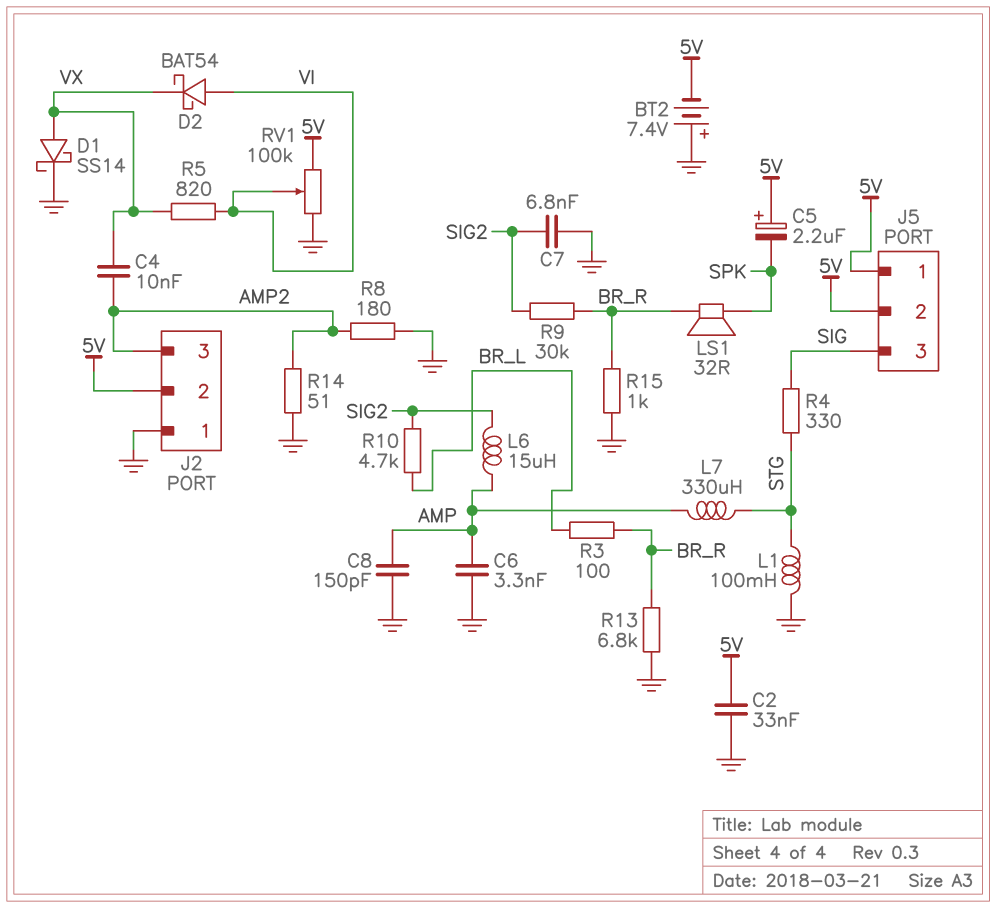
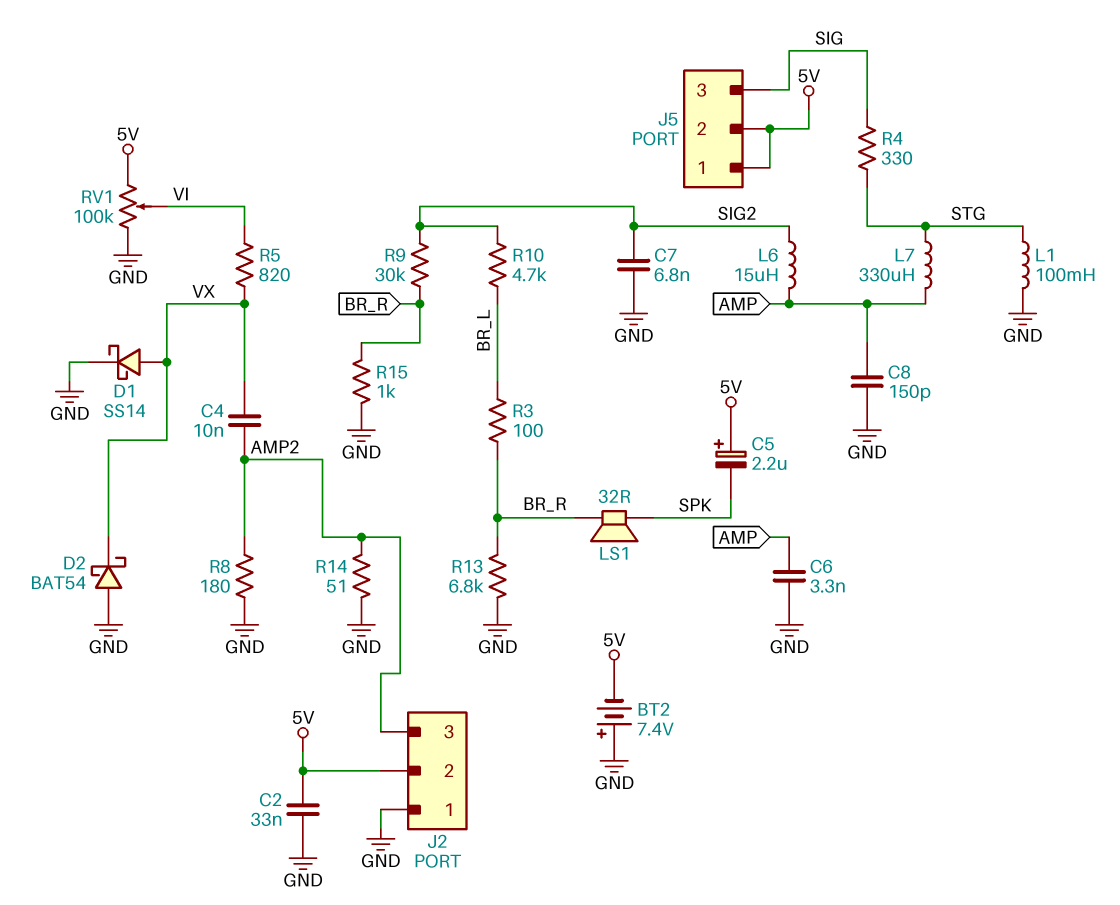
D2: schottky BAT54 (A VI, K VX) -> schottky BAT54 (A GND, K VX)

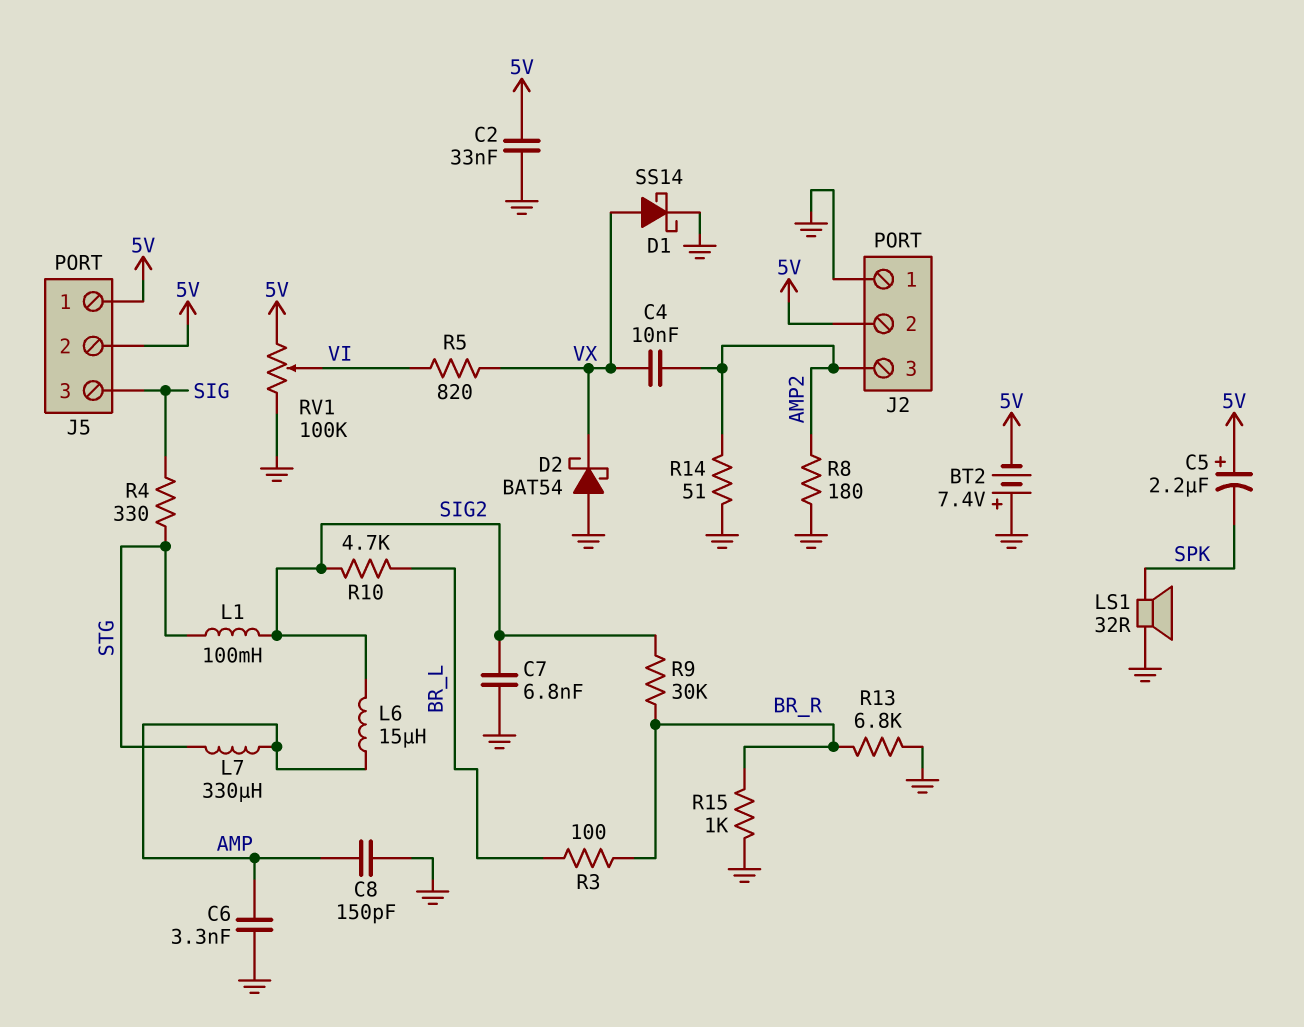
L1: 100mH (GND, STG) -> 100mH (SIG2, STG)
LS1: speaker 32R (BR_R, SPK) -> speaker 32R (GND, SPK)

